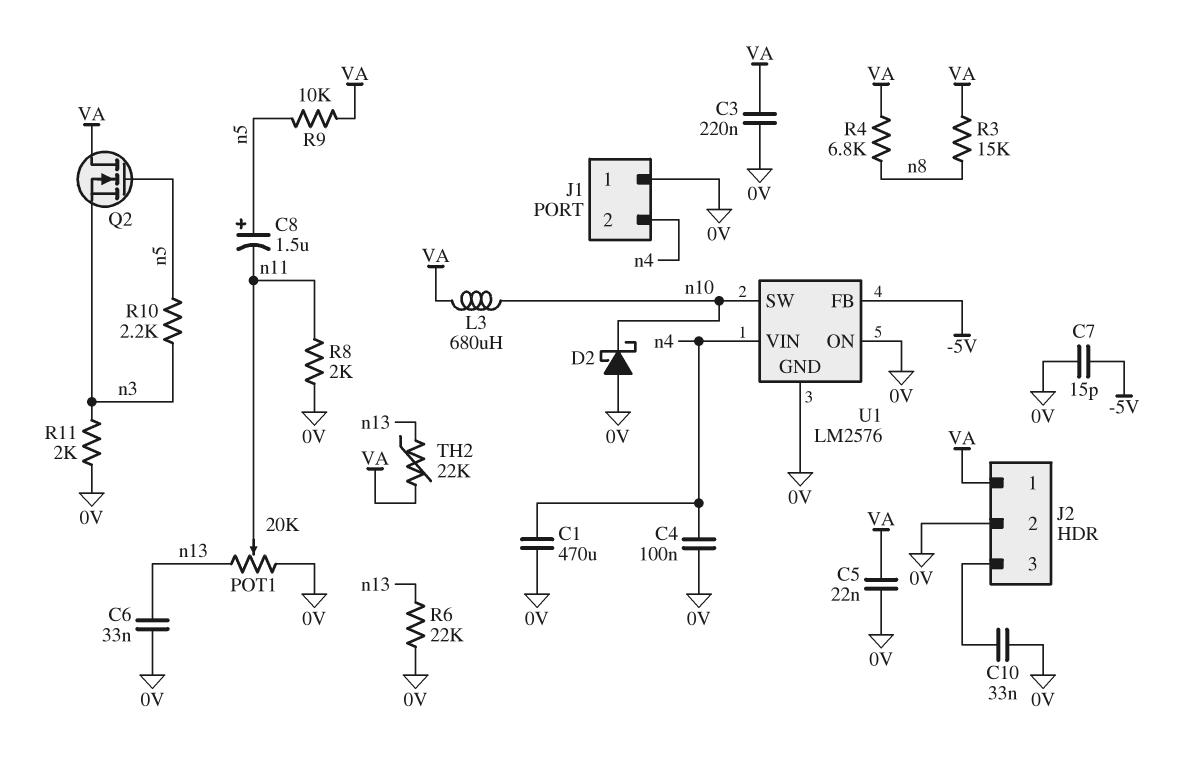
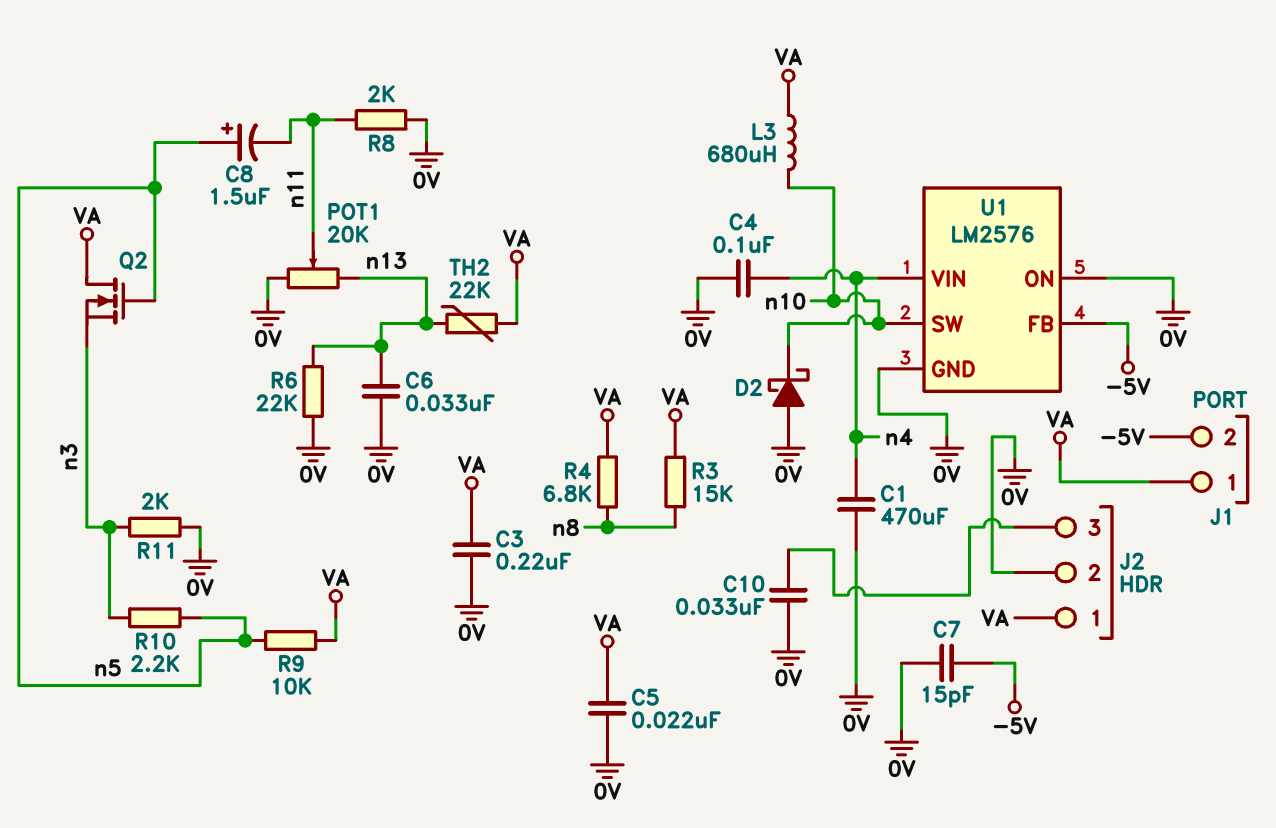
J1 pin 1: 0V -> VA
J1 pin 2: n4 -> -5V

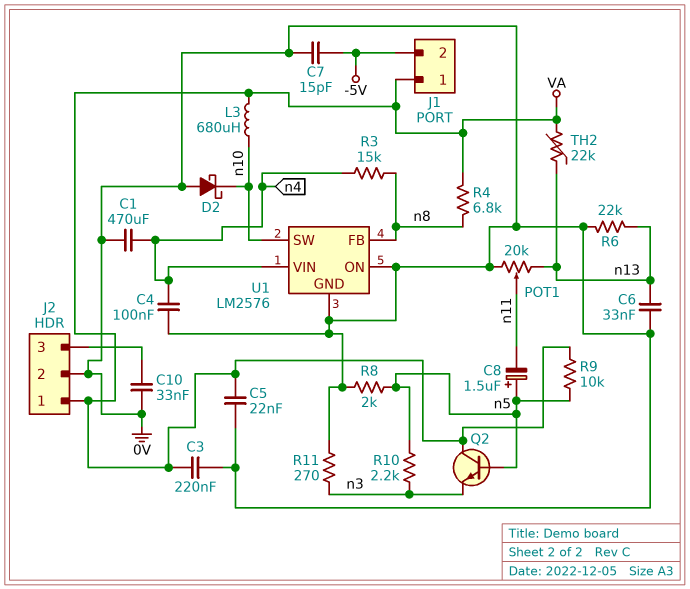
Q2: NMOS (G n5, D VA, S n3) -> NPN (B n5, C VA, E n3)
R3: 15k (VA, n8) -> 15k (n4, n8)
R8: 2k (0V, n11) -> 2k (0V, n5)
R11: 2k (0V, n3) -> 270 (0V, n3)
U1 pin FB: -5V -> n8

